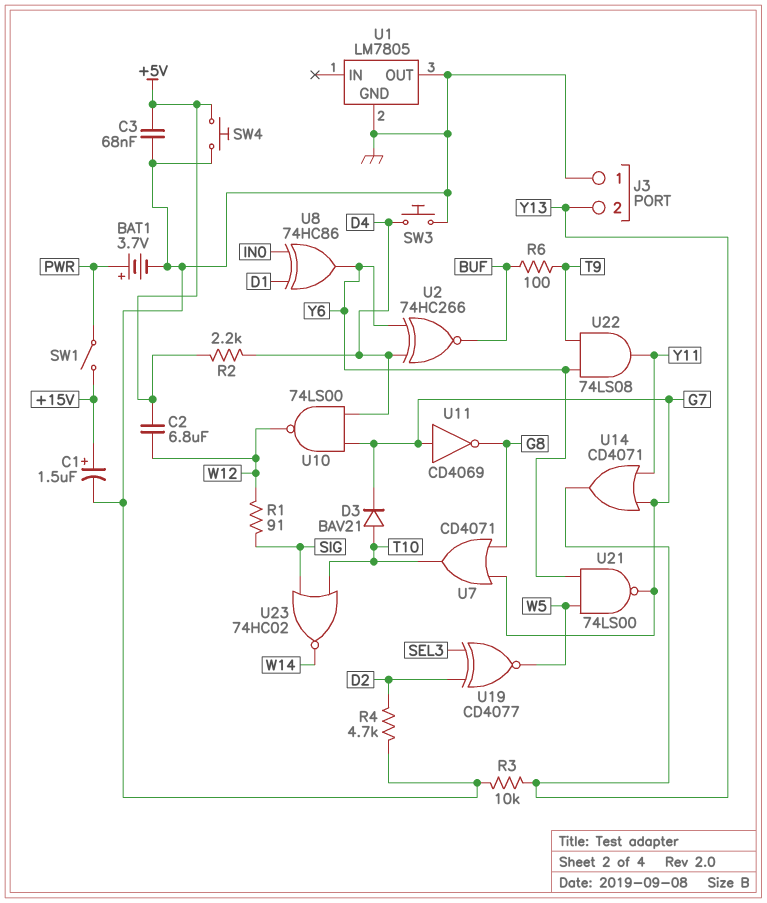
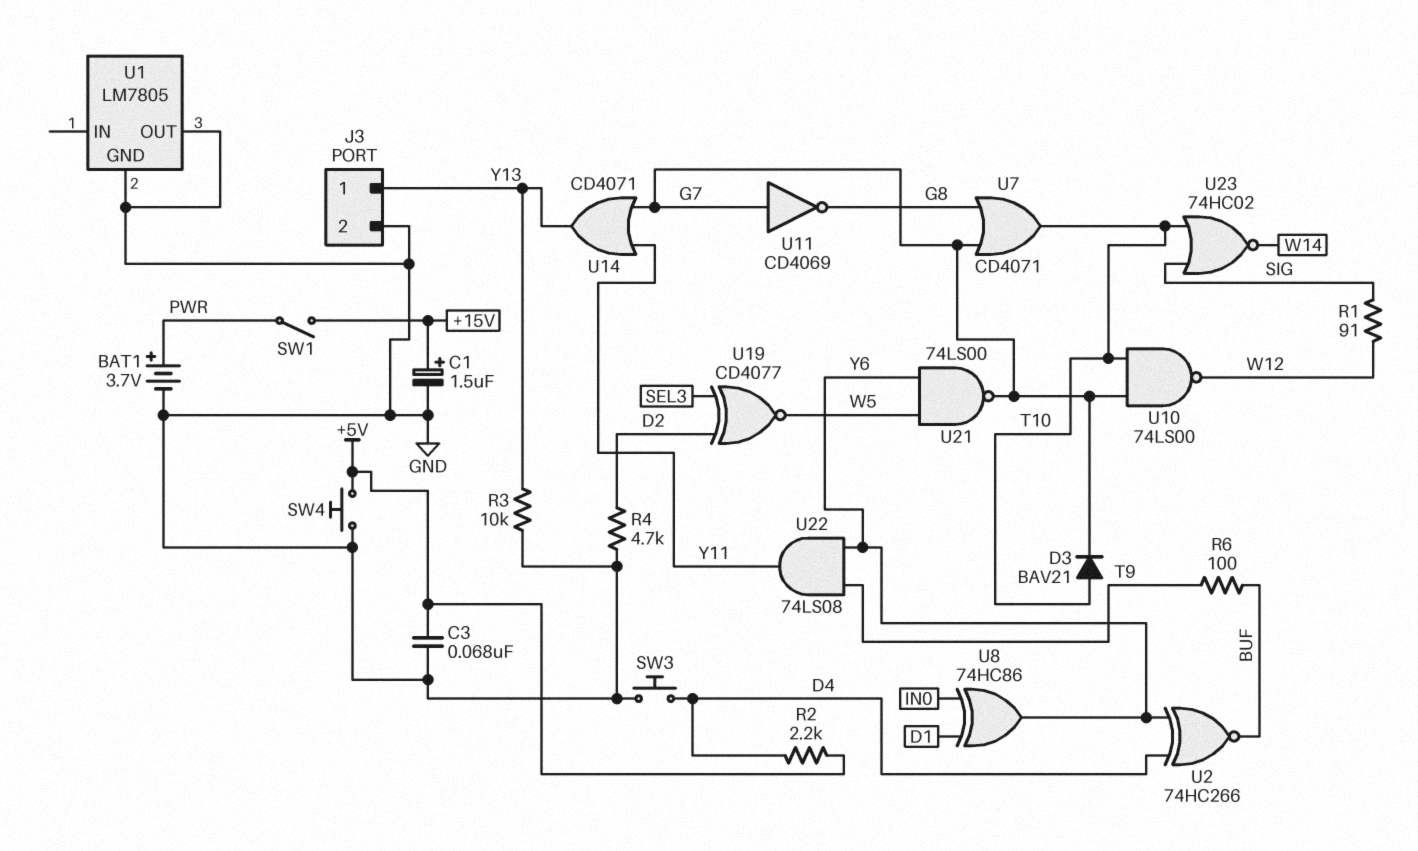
C2: 6.8uF (+5V, W12) -> none
J3 pin 1: GND -> Y13
J3 pin 2: Y13 -> GND
U10: NAND 74LS00 (in D4, in G7, out W12) -> NAND 74LS00 (in G7, in T10, out W12)

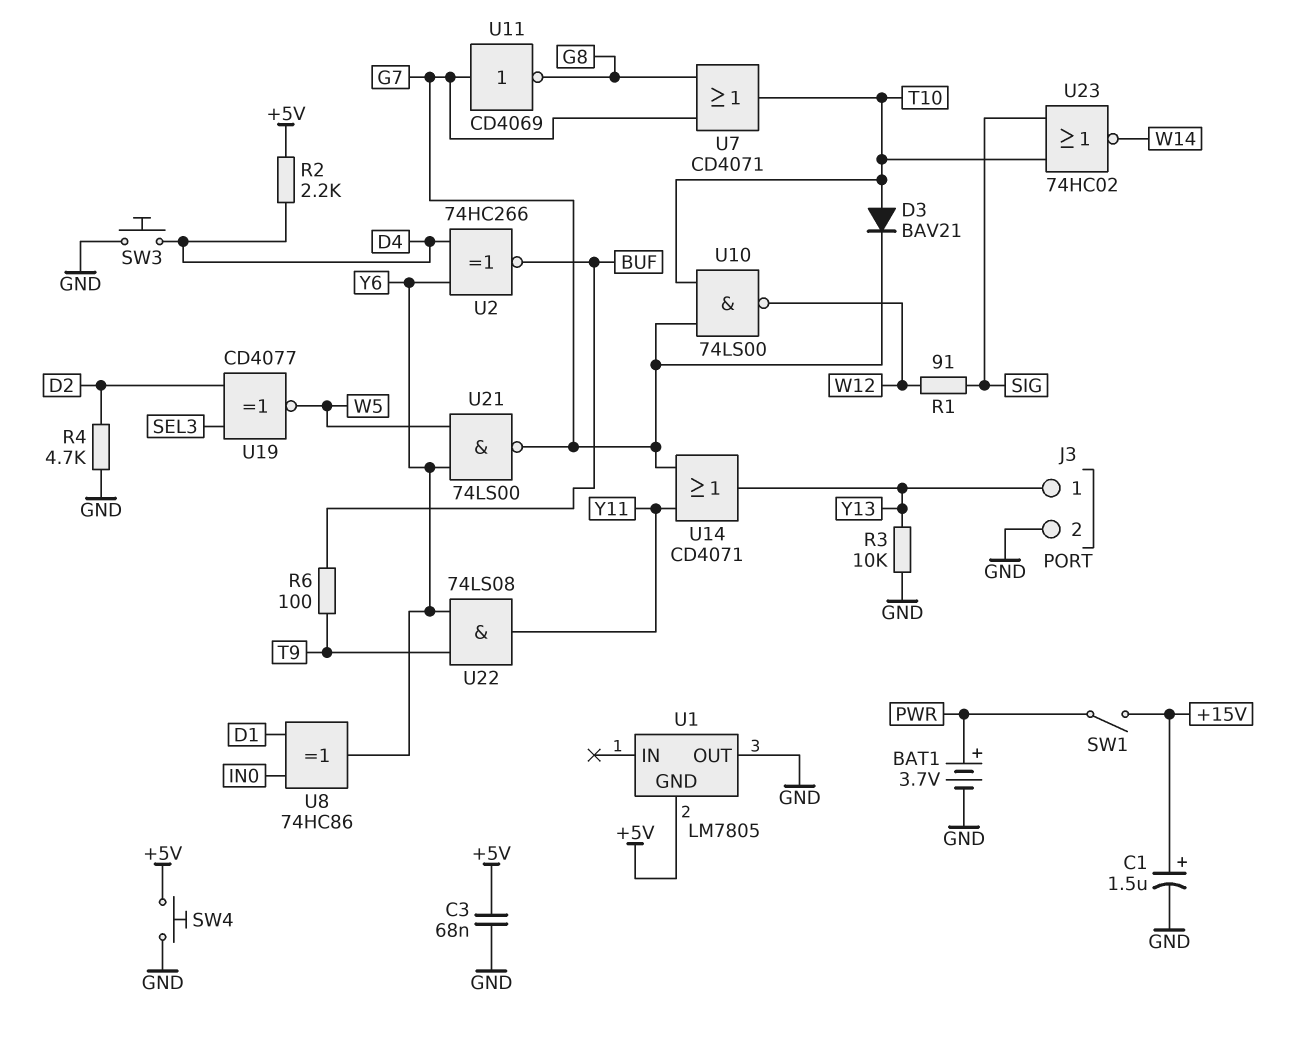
U1 pin GND: GND -> +5V

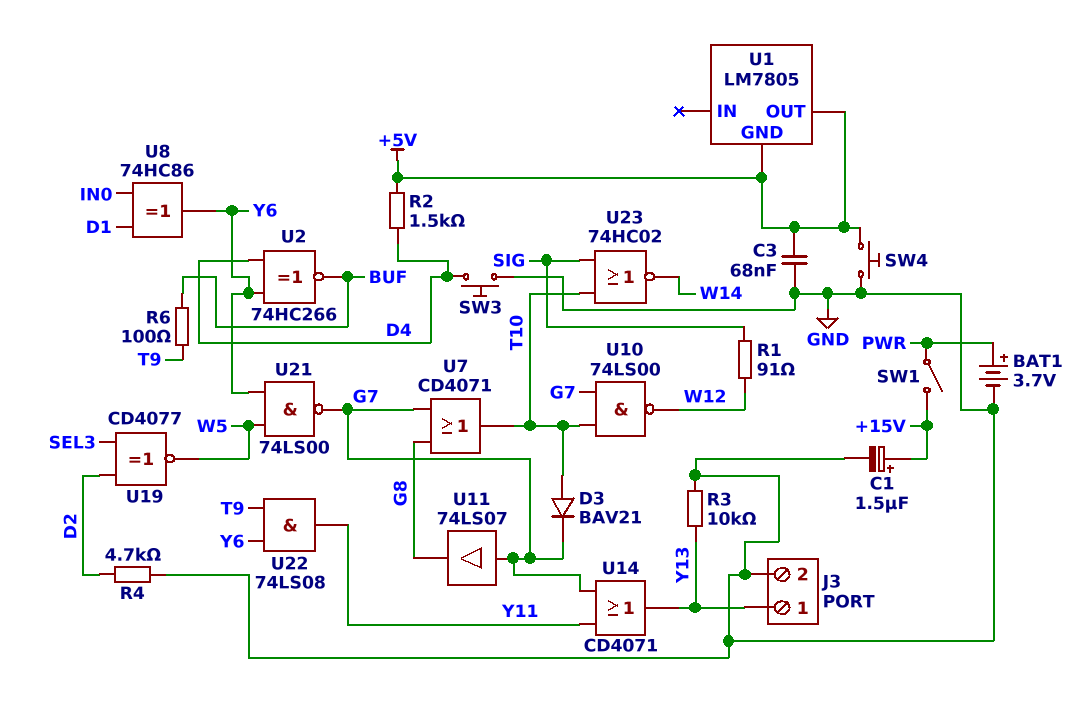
R2: 2.2k (+5V, D4) -> 1.5k (+5V, D4)
U1 pin OUT: GND -> +5V
U11: NOT CD4069 (in G7, out G8) -> buffer 74LS07 (in G7, out G8)

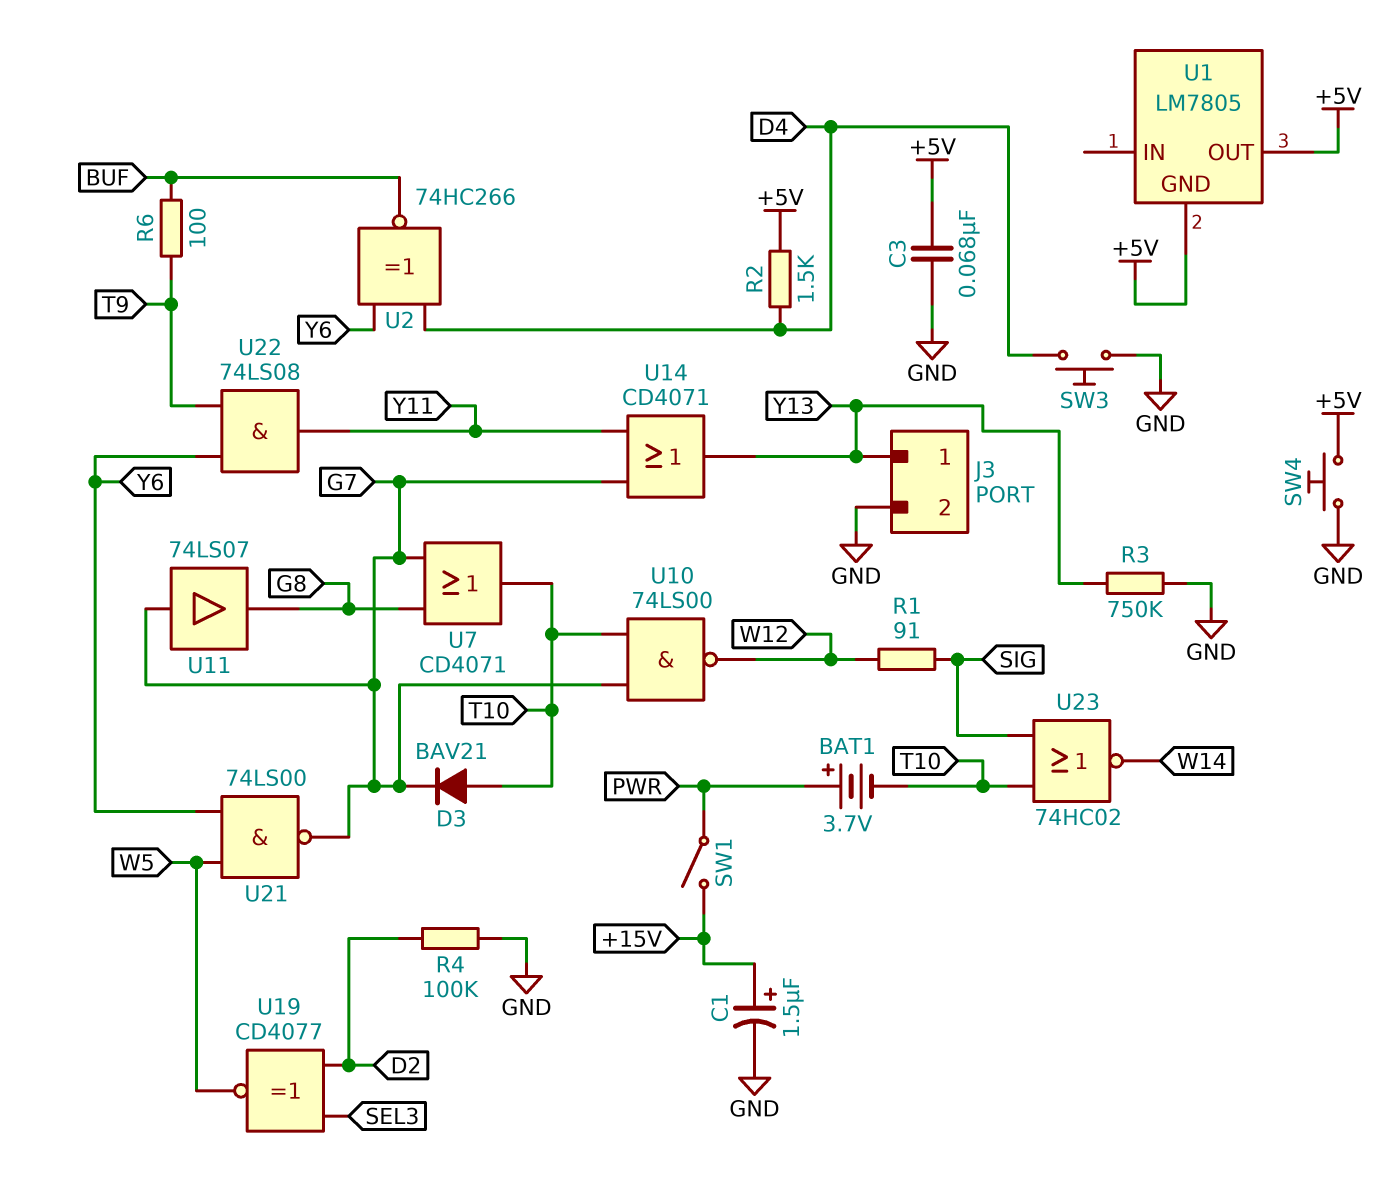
BAT1: 3.7V (plus PWR, minus GND) -> 3.7V (plus PWR, minus T10)
R3: 10k (GND, Y13) -> 750k (GND, Y13)
R4: 4.7k (D2, GND) -> 100k (D2, GND)
U8: XOR 74HC86 (in D1, in IN0, out Y6) -> none

